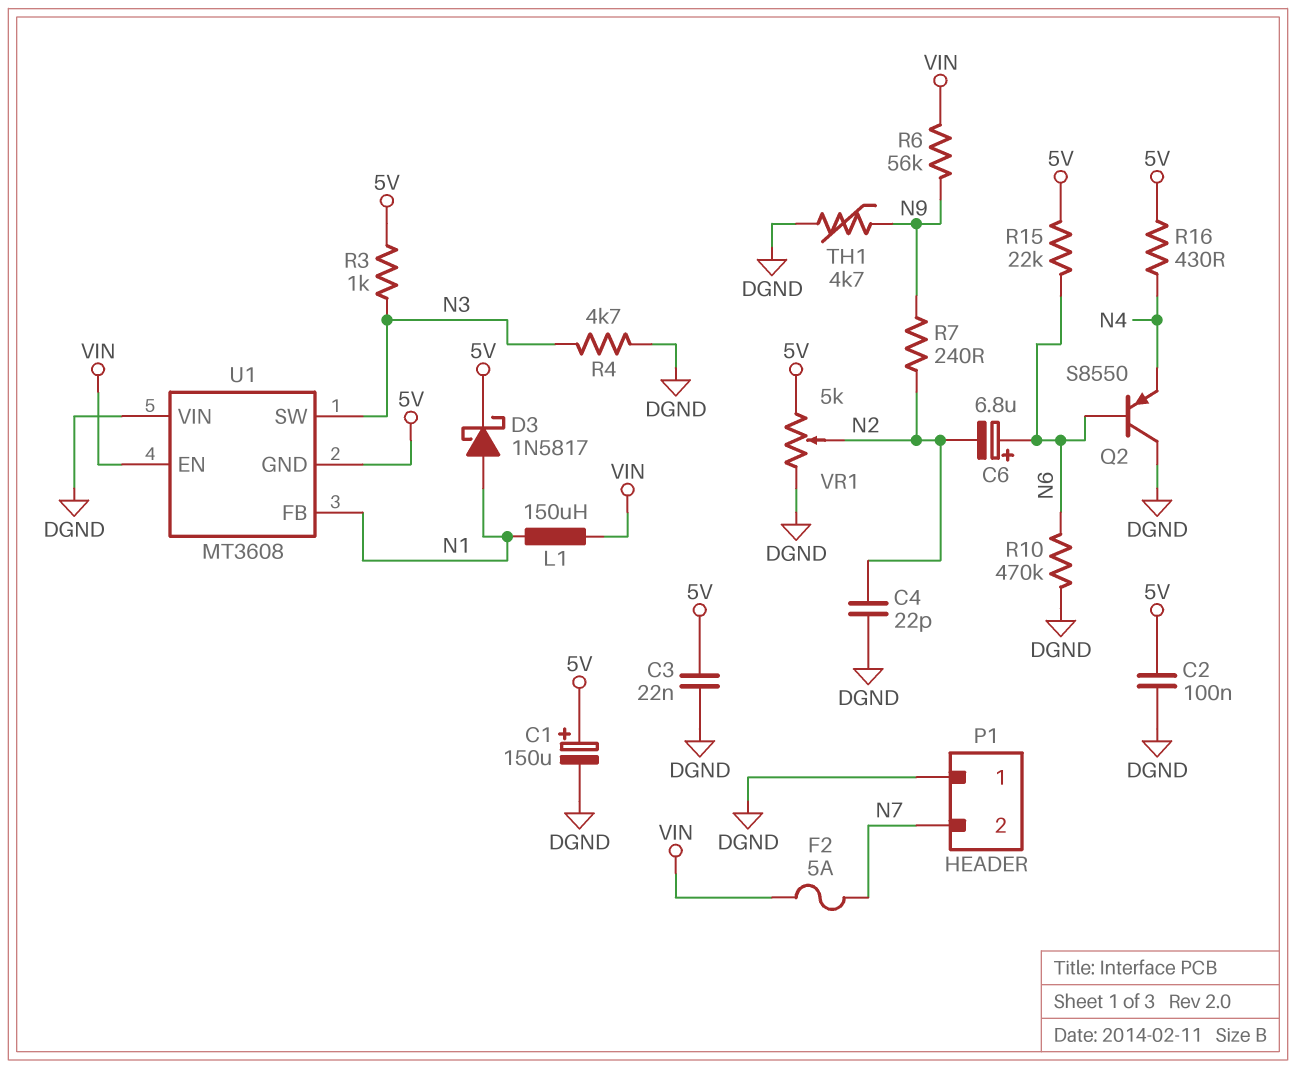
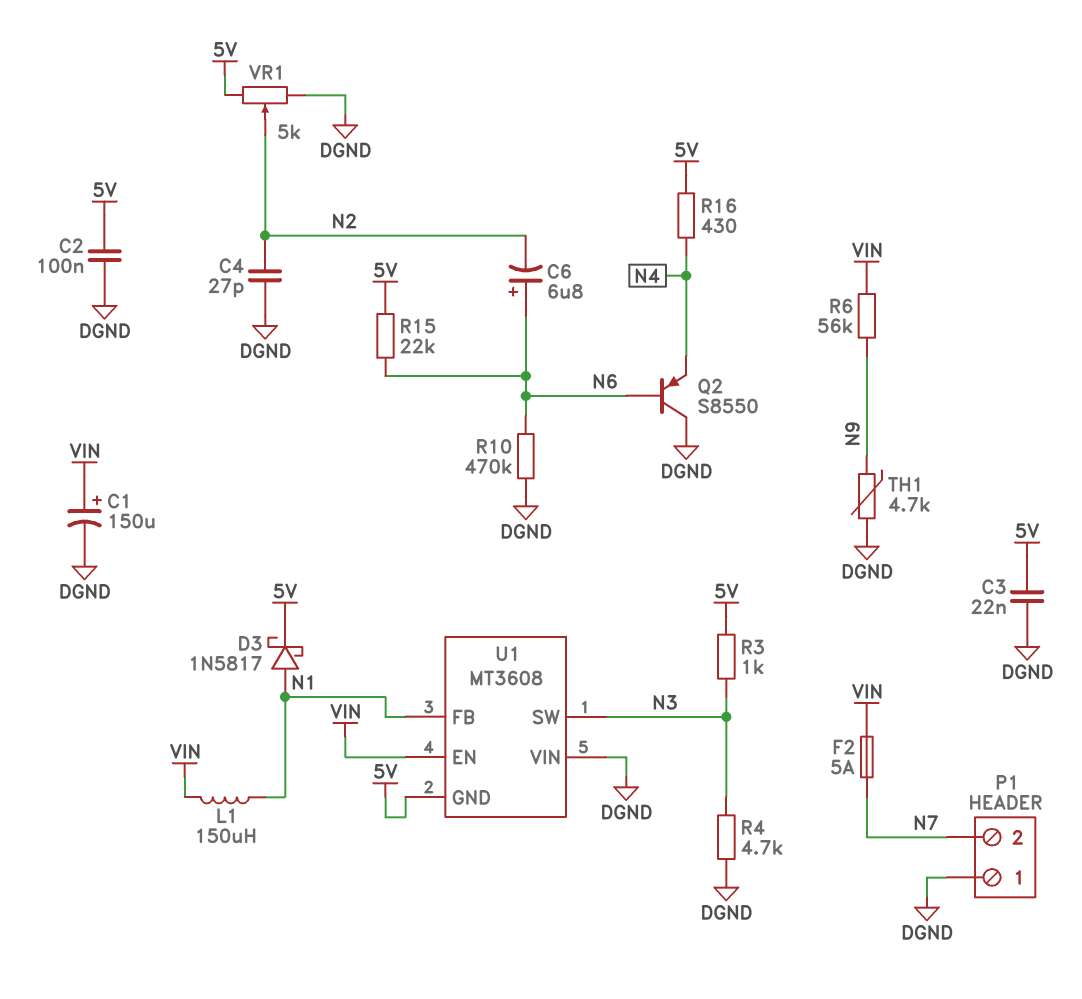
C1: 150uF (plus 5V, minus DGND) -> 150uF (plus VIN, minus DGND)
C4: 22pF (DGND, N2) -> 27pF (DGND, N2)
R7: 240 (N2, N9) -> none

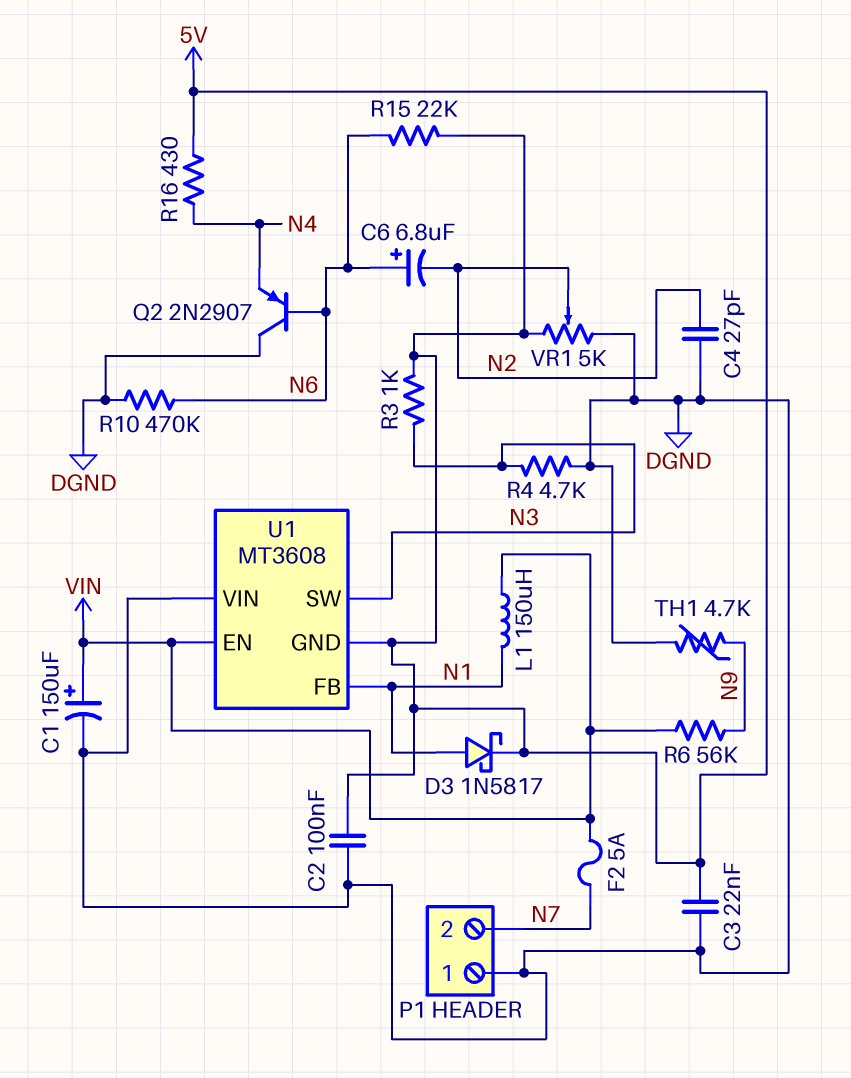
Q2: PNP S8550 (B N6, C DGND, E N4) -> PNP 2N2907 (B N6, C DGND, E N4)

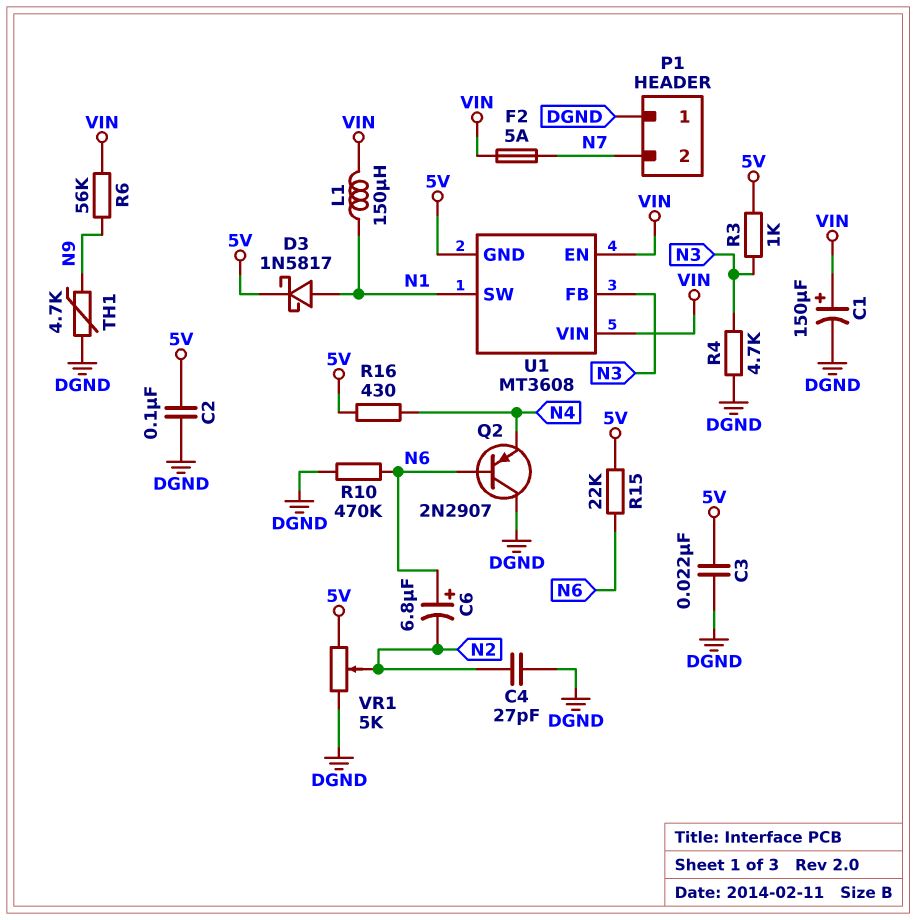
U1 pin FB: N1 -> N3
U1 pin SW: N3 -> N1
U1 pin VIN: DGND -> VIN

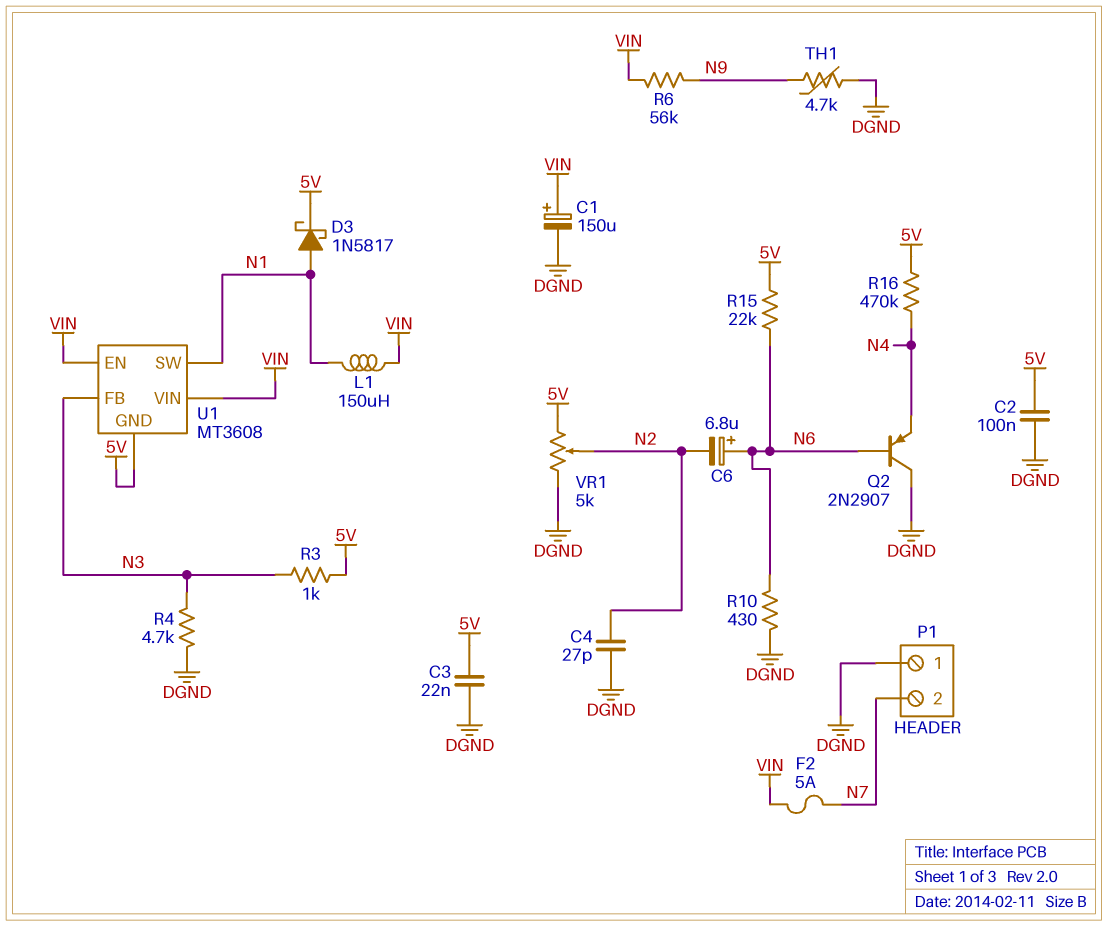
R10: 470k (DGND, N6) -> 430 (DGND, N6)
R16: 430 (5V, N4) -> 470k (5V, N4)

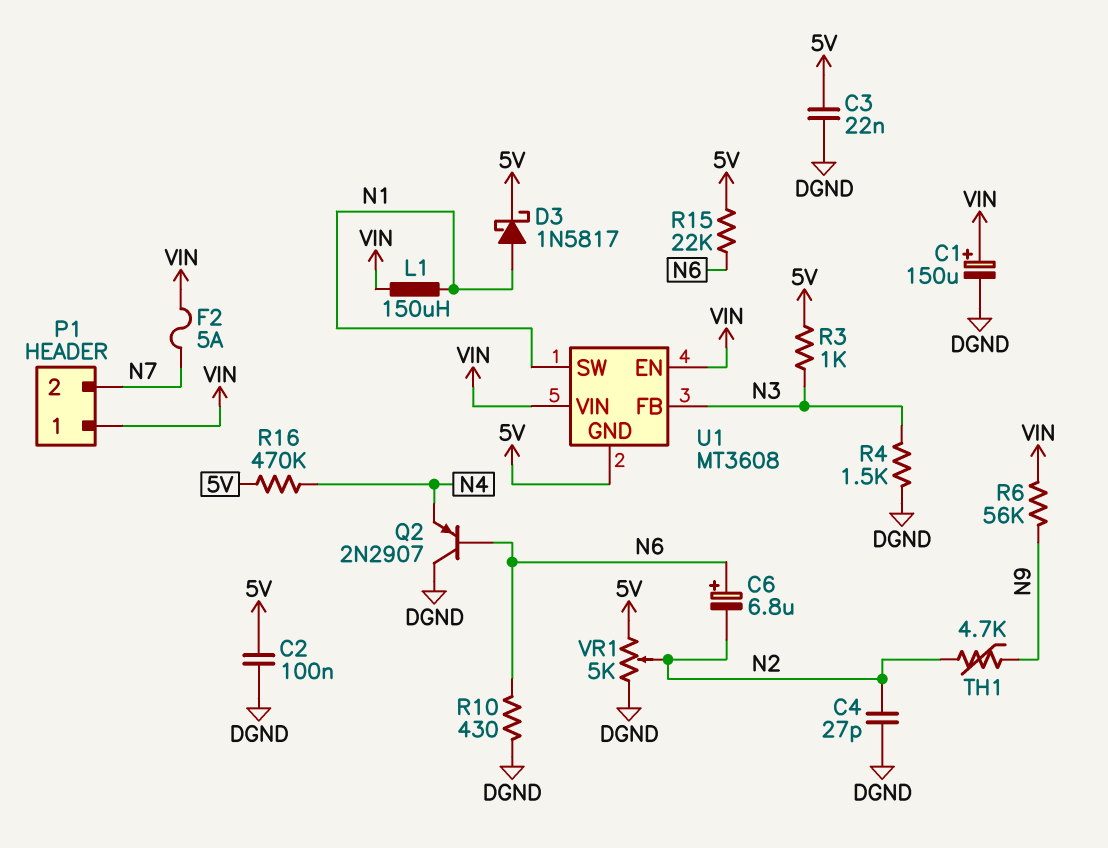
P1 pin 1: DGND -> VIN
R4: 4.7k (DGND, N3) -> 1.5k (DGND, N3)
TH1: 4.7k (DGND, N9) -> 4.7k (N2, N9)

